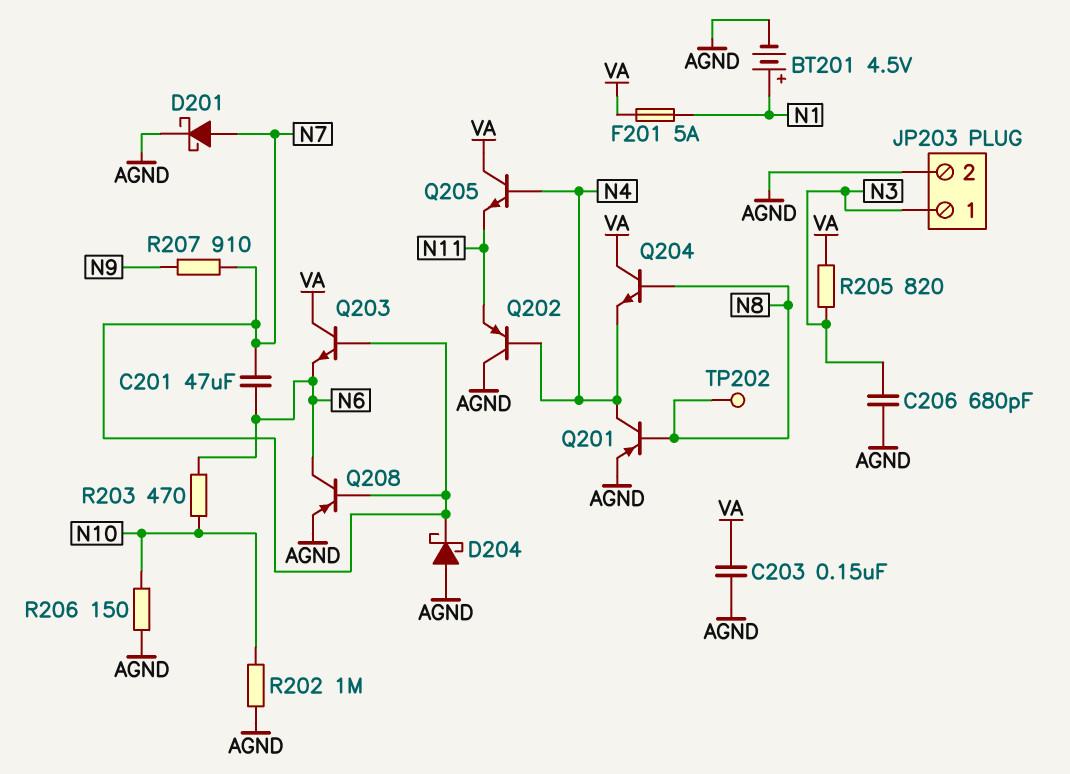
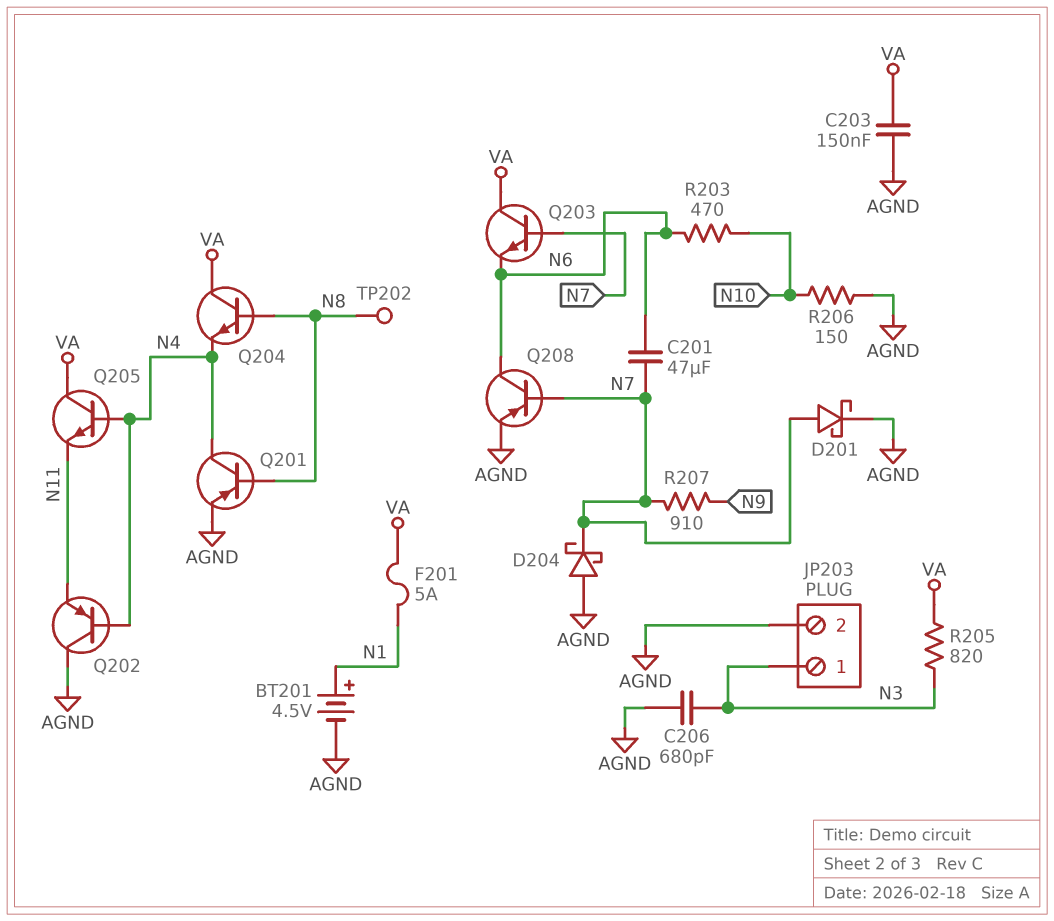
R202: 1M (AGND, N10) -> none

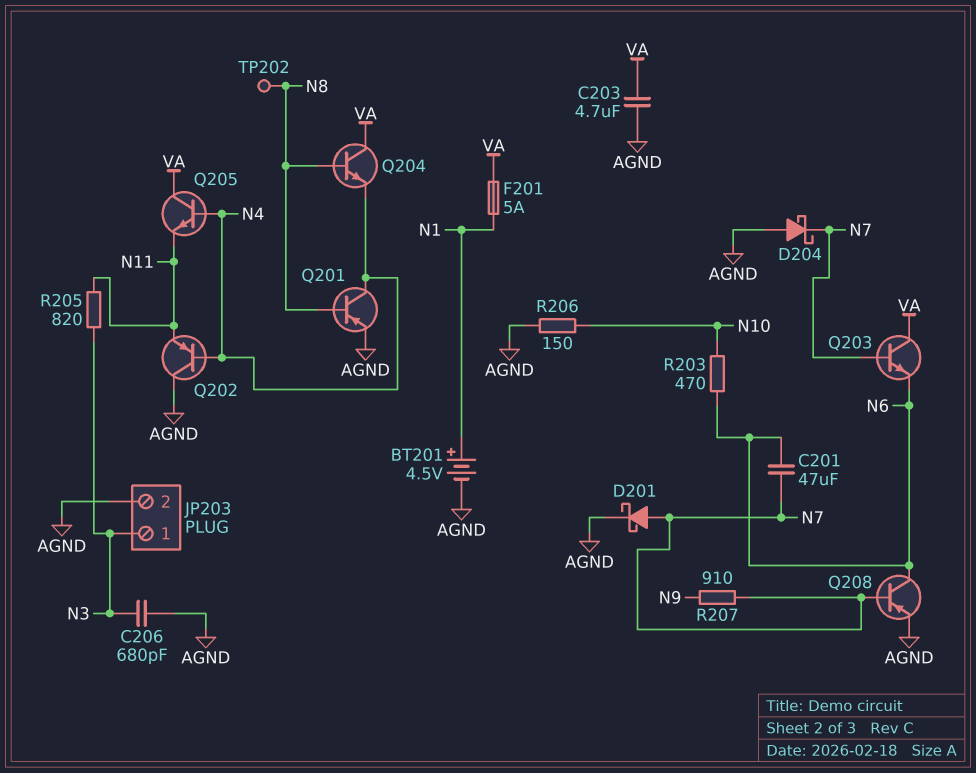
C203: 150nF (AGND, VA) -> 4.7uF (AGND, VA)
R205: 820 (N3, VA) -> 820 (N3, N11)

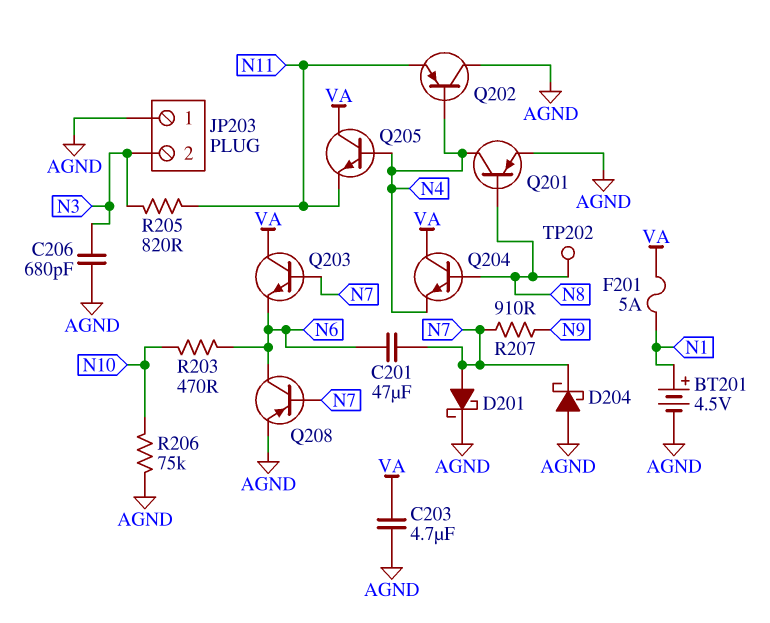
JP203 pin 1: N3 -> AGND
JP203 pin 2: AGND -> N3
R206: 150 (AGND, N10) -> 75k (AGND, N10)

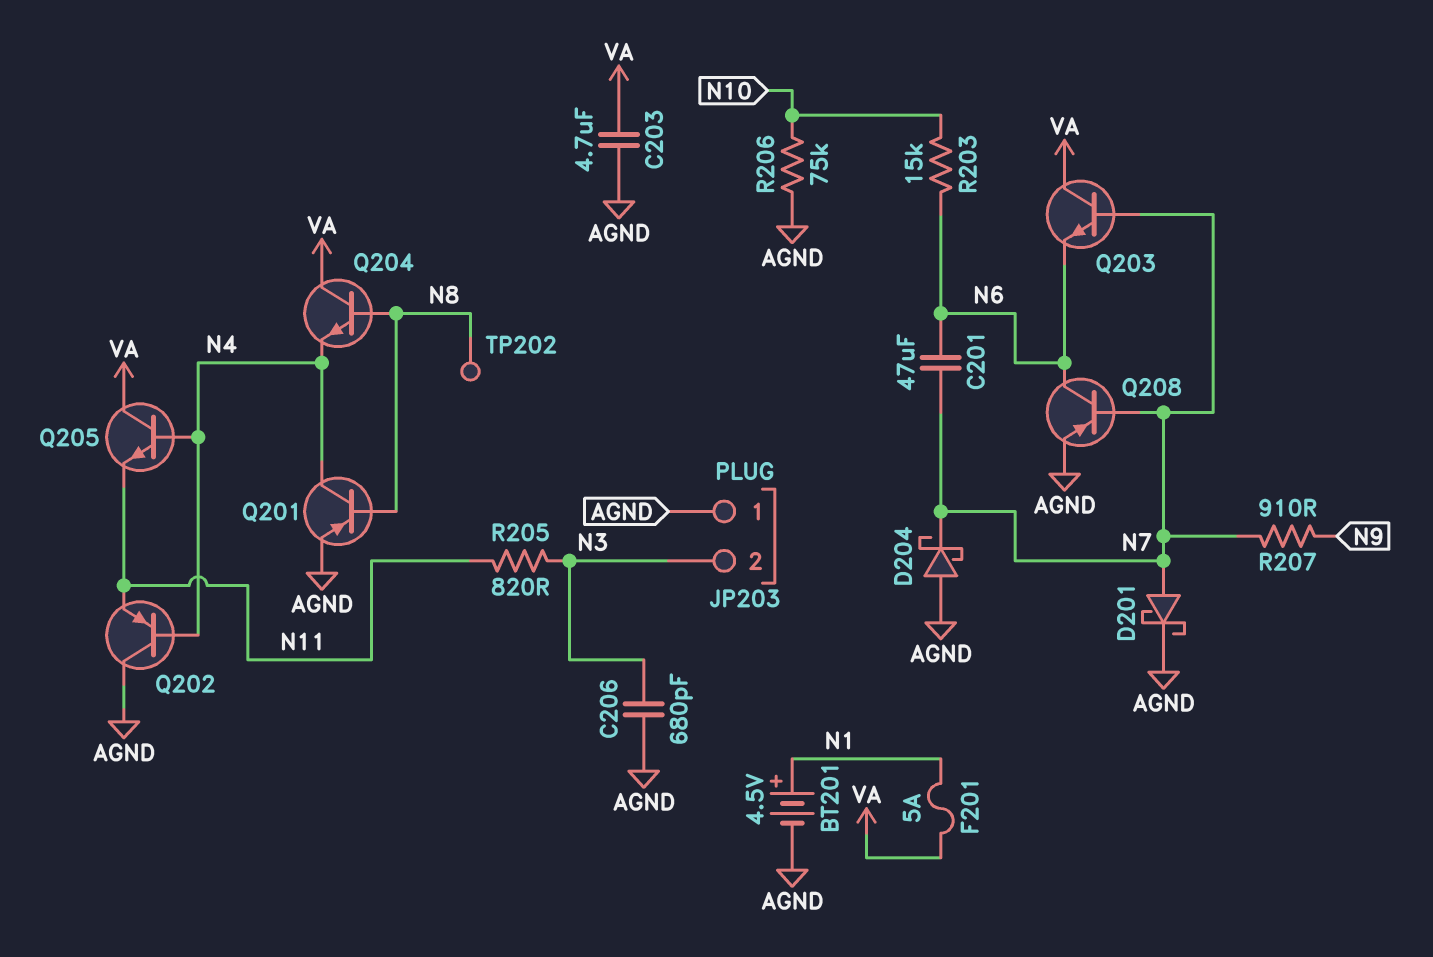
R203: 470 (N6, N10) -> 15k (N6, N10)

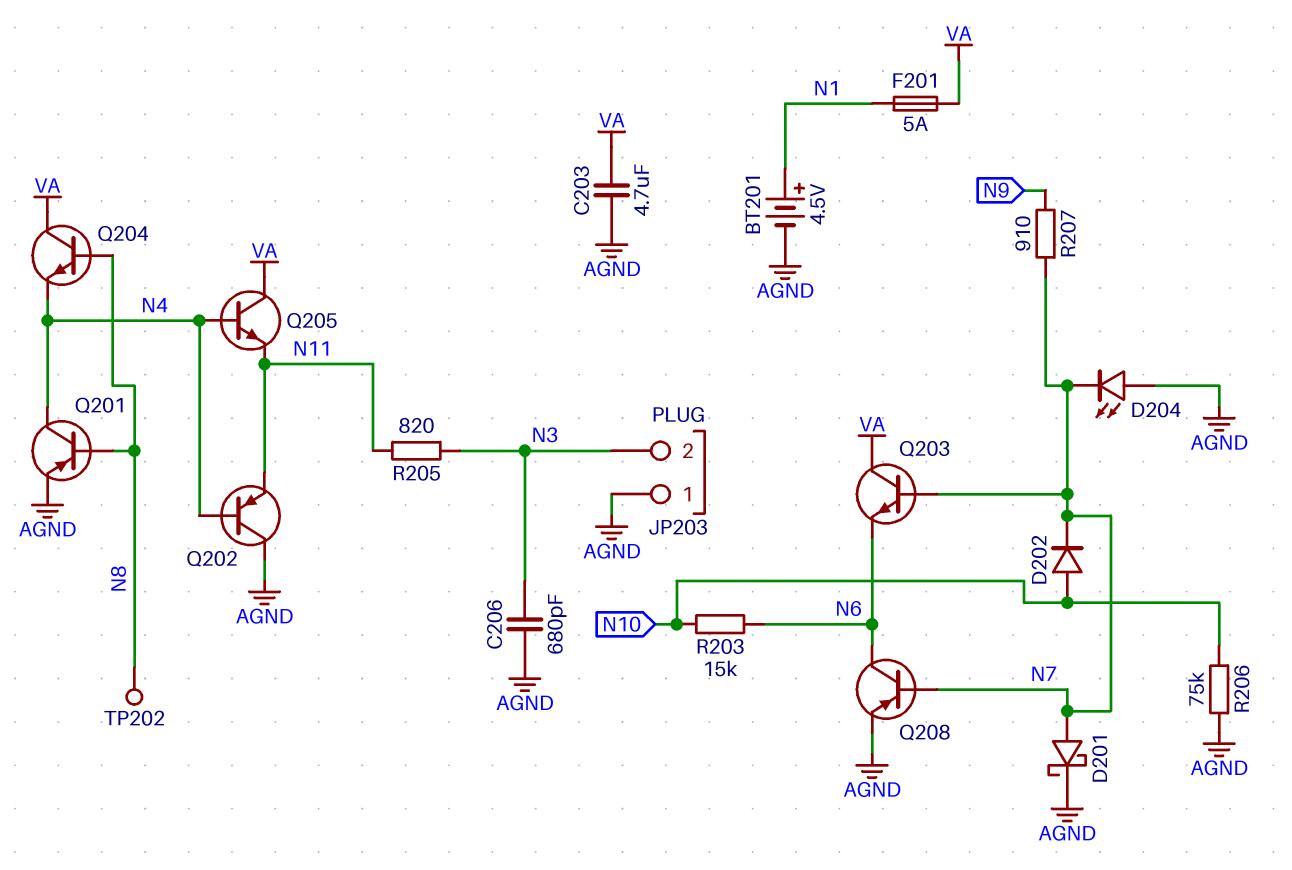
C201: 47uF (N6, N7) -> none
D202: none -> diode (A N10, K N7)
D204: schottky (A AGND, K N7) -> LED (A AGND, K N7)

